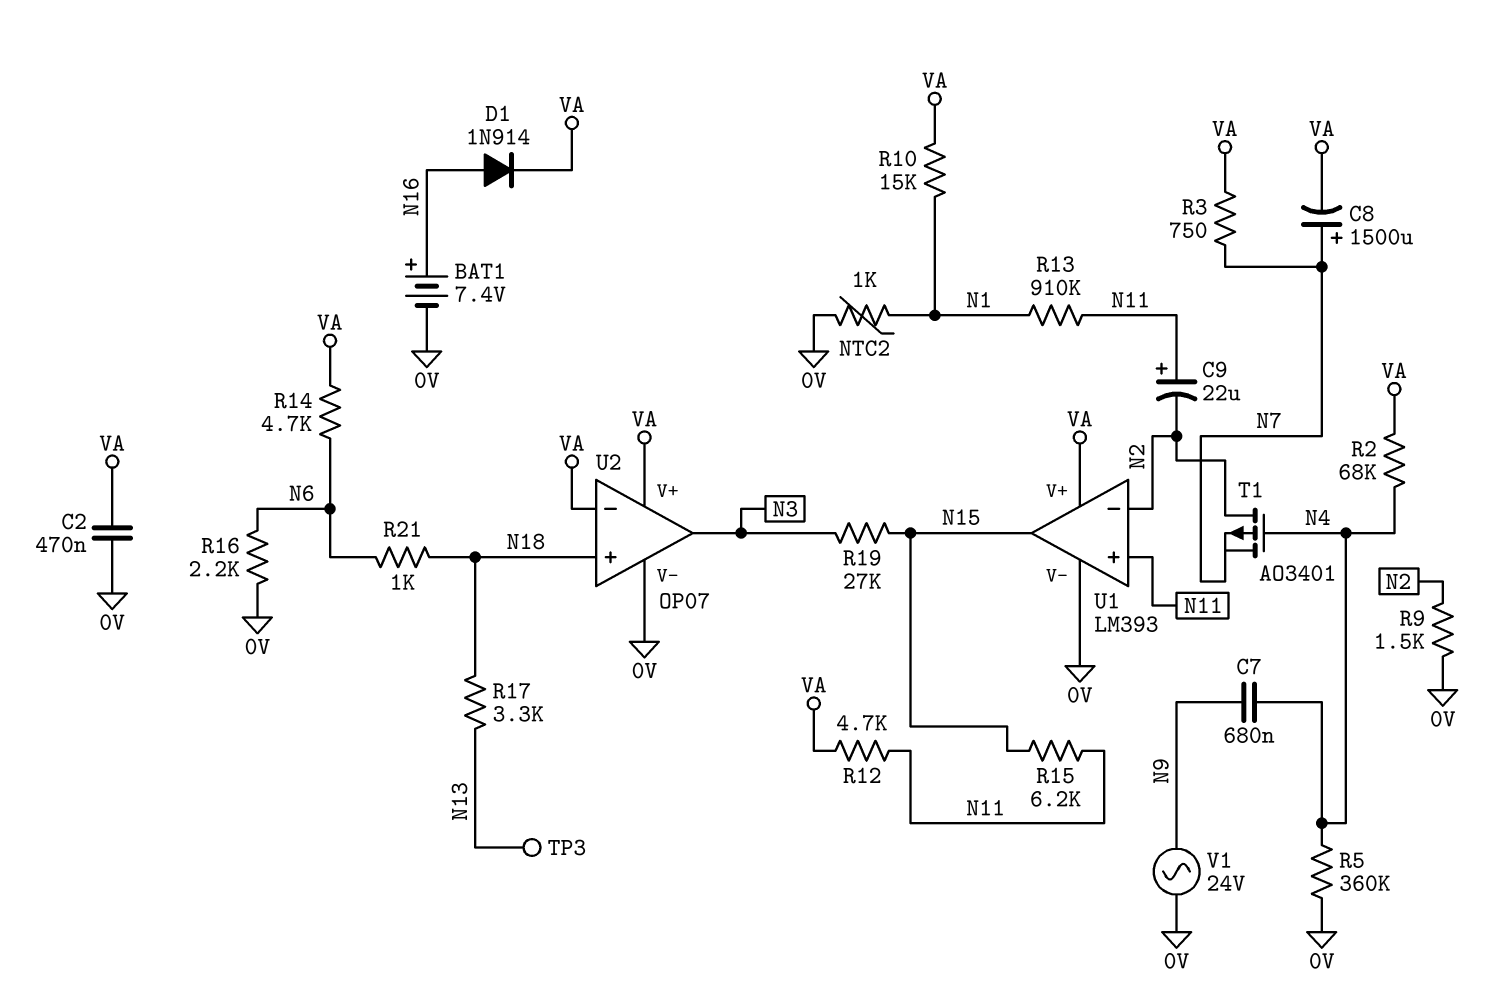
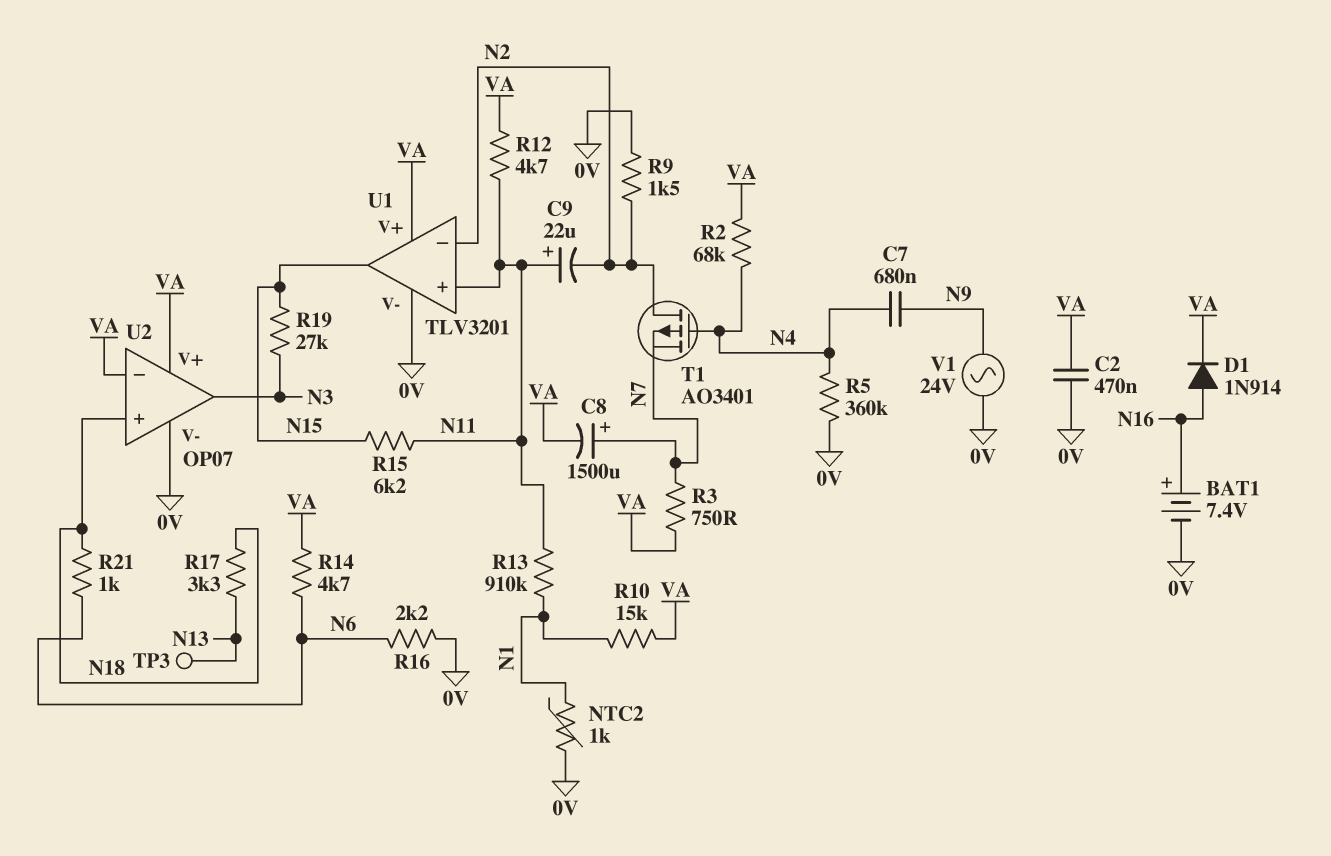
U1: LM393 -> TLV3201

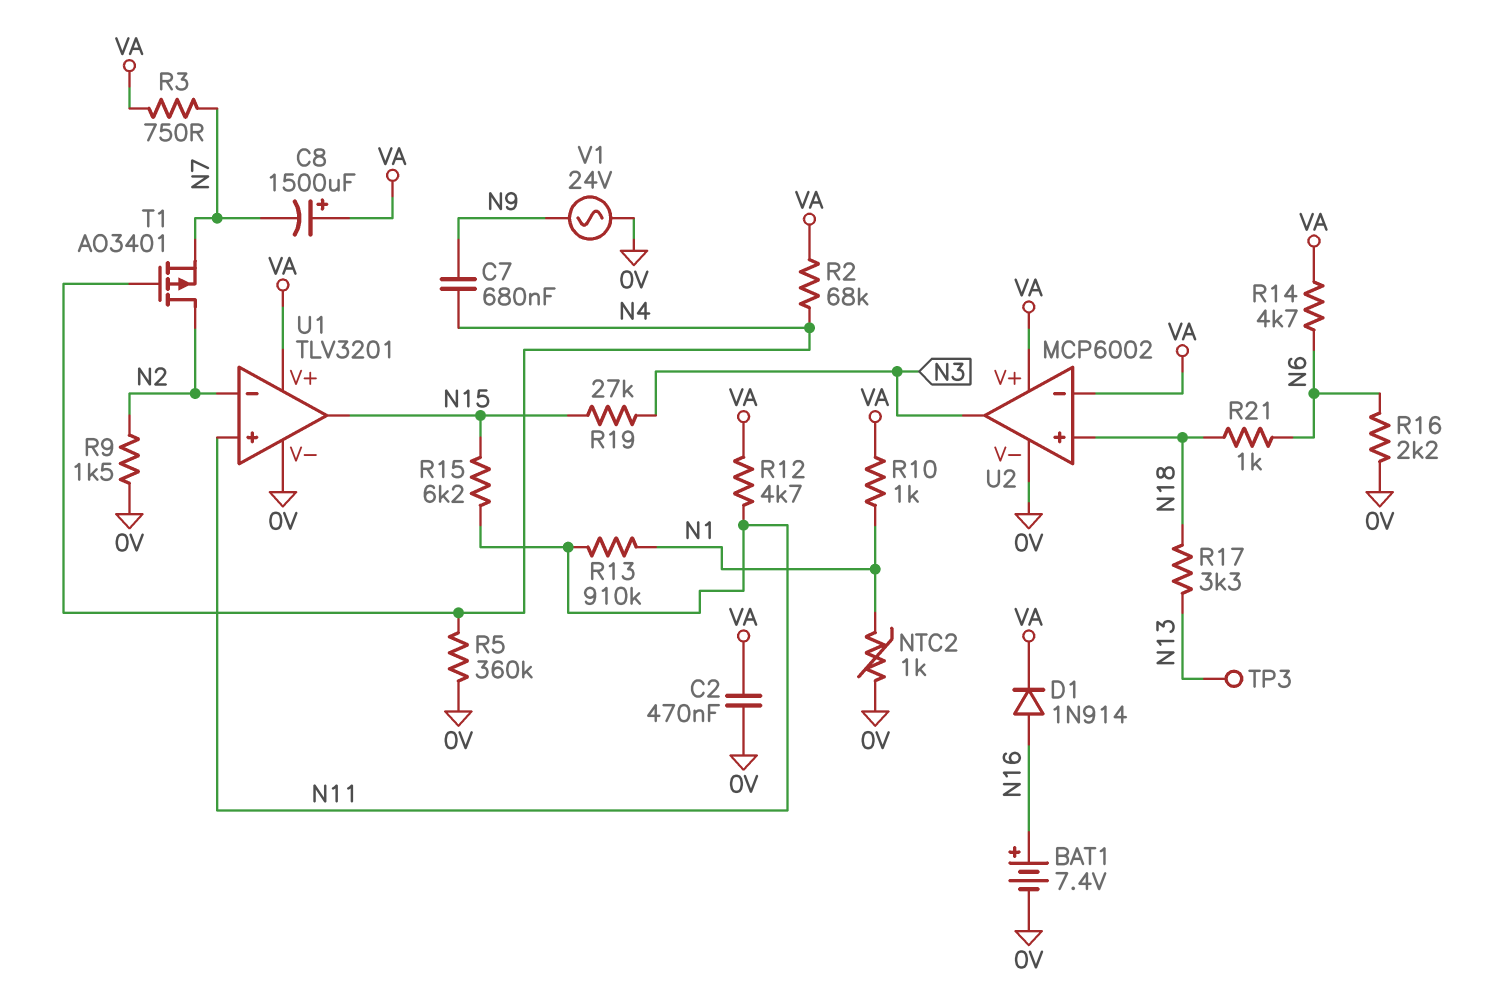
C8: 1500uF (plus N7, minus VA) -> 1500uF (plus VA, minus N7)
C9: 22uF (plus N11, minus N2) -> none
R10: 15k (N1, VA) -> 1k (N1, VA)
U2: OP07 -> MCP6002

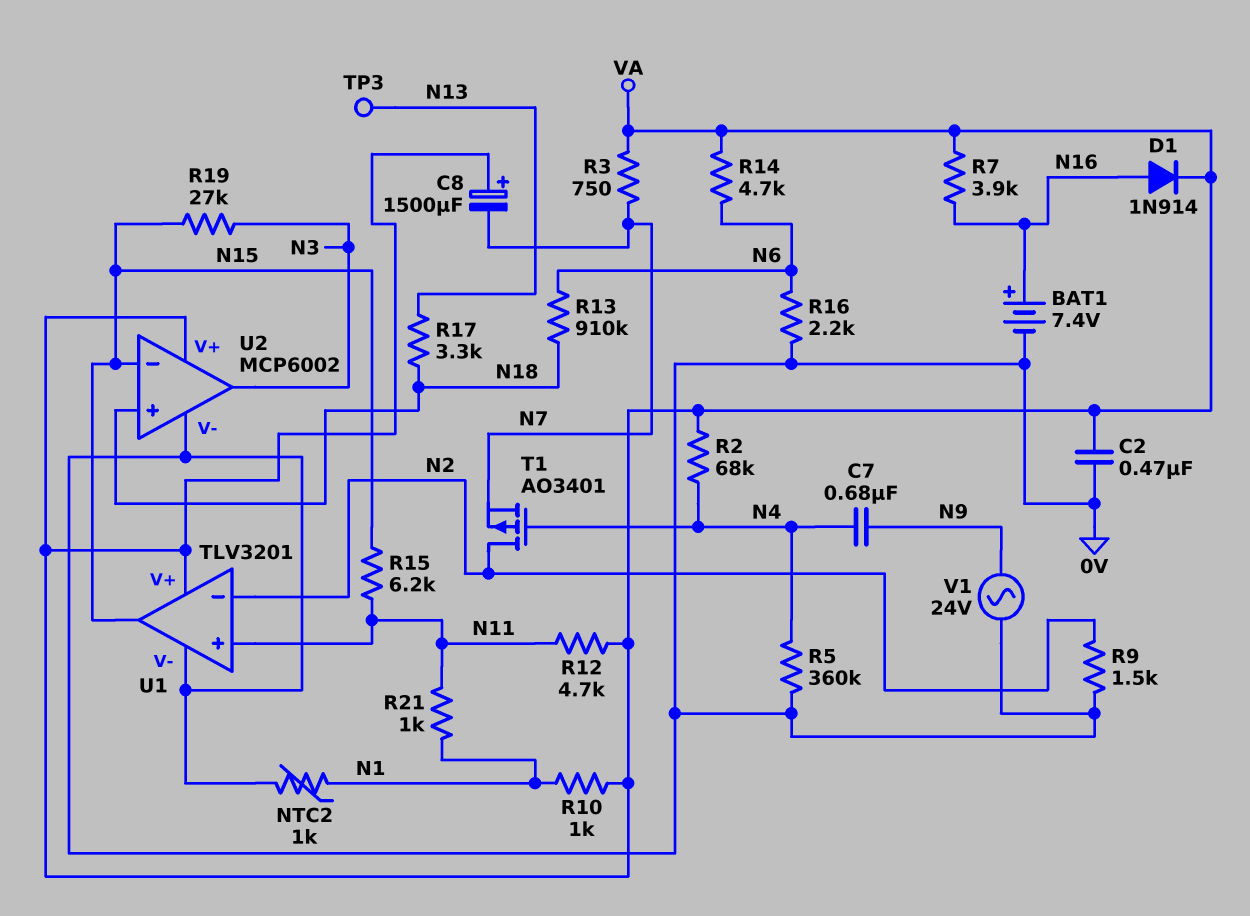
R7: none -> 3.9k (N16, VA)
R13: 910k (N1, N11) -> 910k (N6, N18)
R21: 1k (N6, N18) -> 1k (N1, N11)
U2 pin in-: VA -> N15

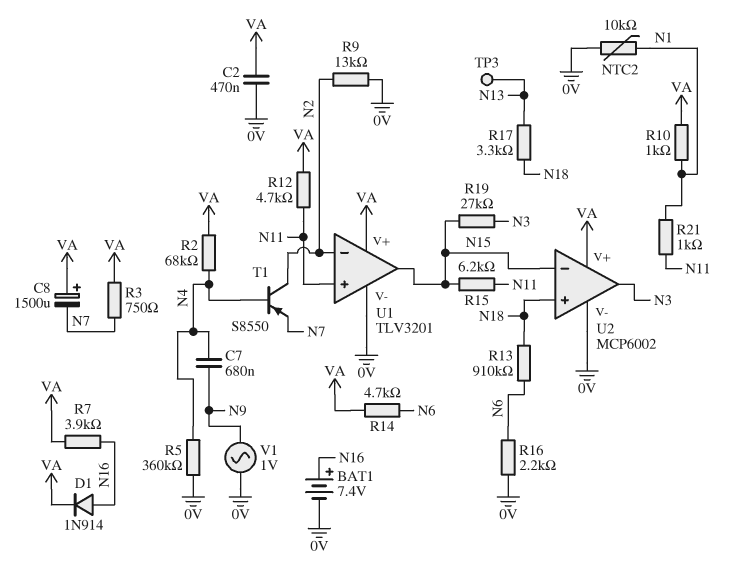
NTC2: 1k (0V, N1) -> 10k (0V, N1)
R9: 1.5k (0V, N2) -> 13k (0V, N2)
T1: PMOS AO3401 (G N4, D N2, S N7) -> PNP S8550 (B N4, C N2, E N7)
V1: AC 24V (0V, N9) -> AC 1V (0V, N9)

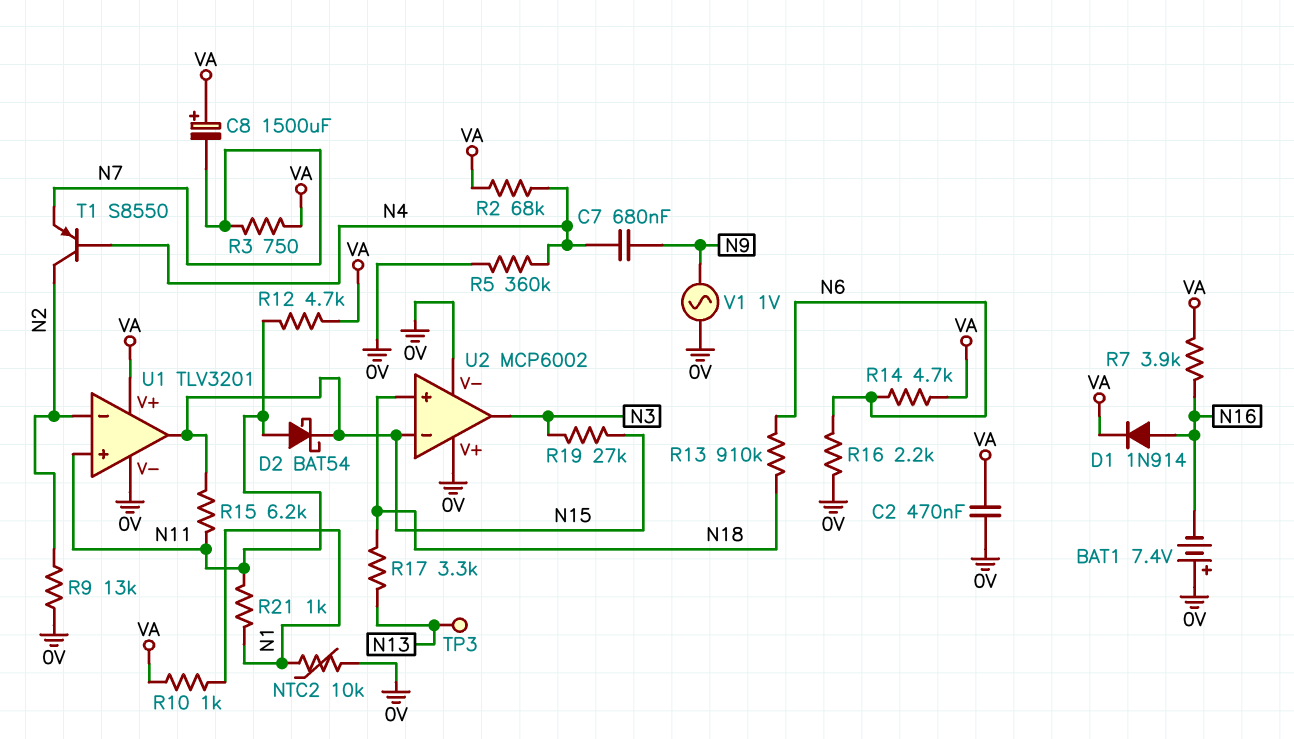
BAT1: 7.4V (plus N16, minus 0V) -> 7.4V (plus 0V, minus N16)
D2: none -> schottky BAT54 (A N11, K N15)
U2 pin V+: VA -> 0V

